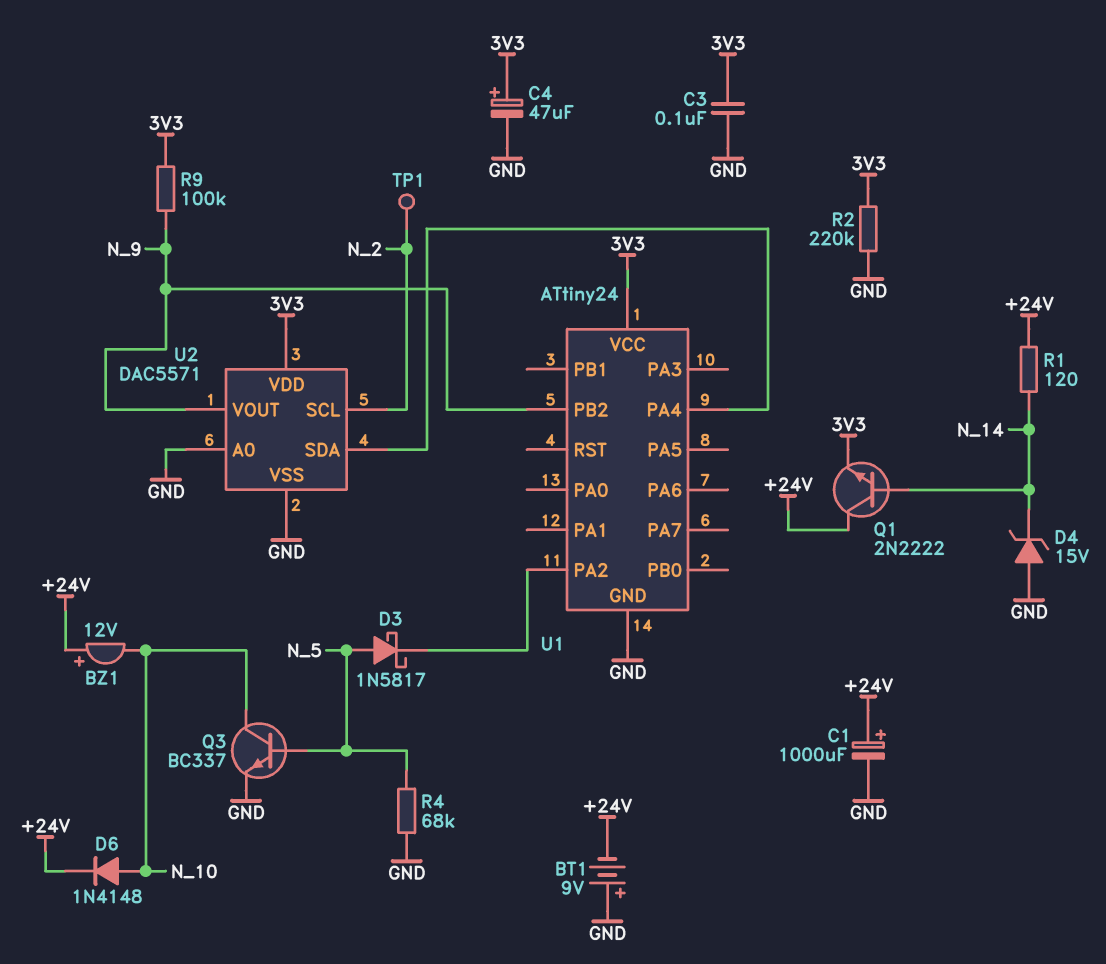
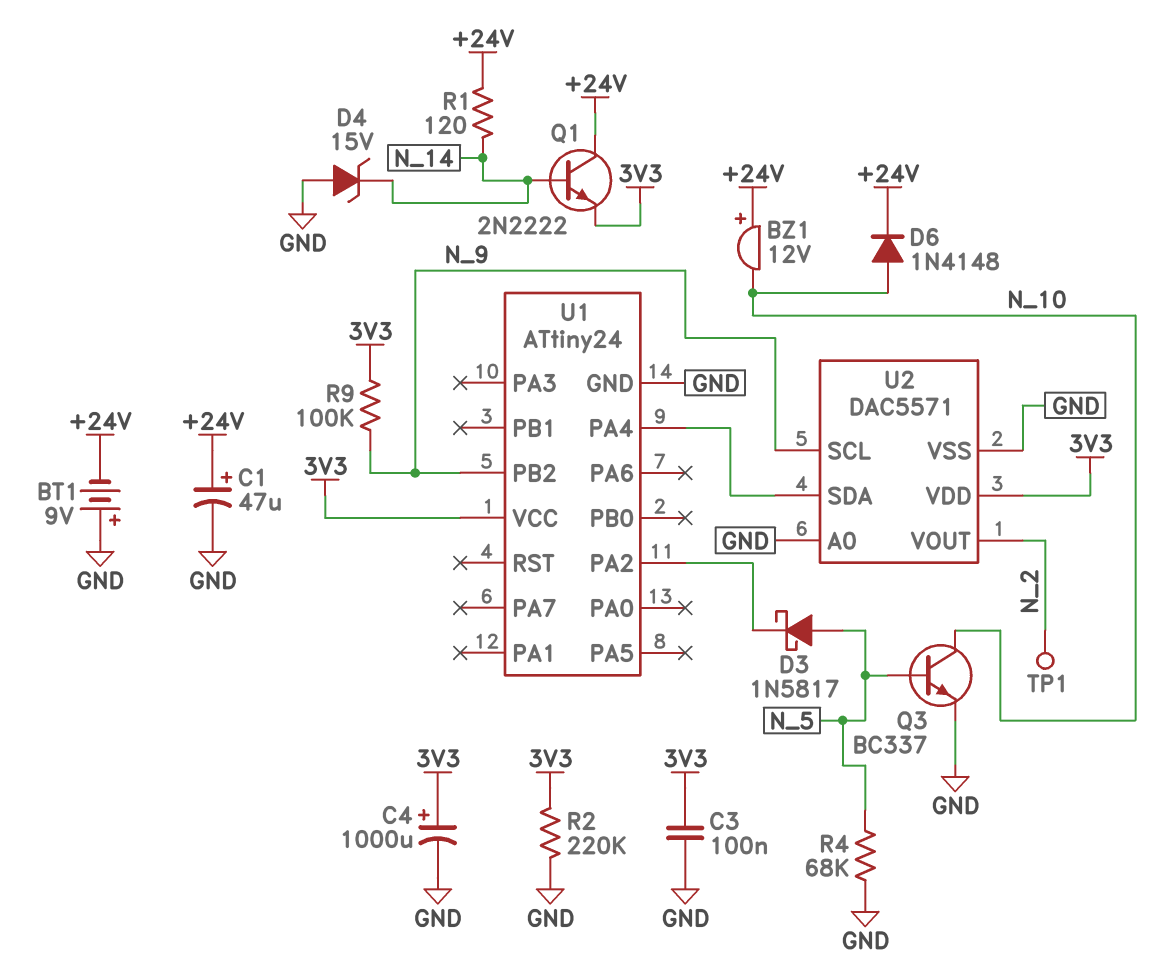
C1: 1000uF (plus +24V, minus GND) -> 47uF (plus +24V, minus GND)
C4: 47uF (plus 3V3, minus GND) -> 1000uF (plus 3V3, minus GND)
U2 pin SCL: N_2 -> N_9
U2 pin VOUT: N_9 -> N_2

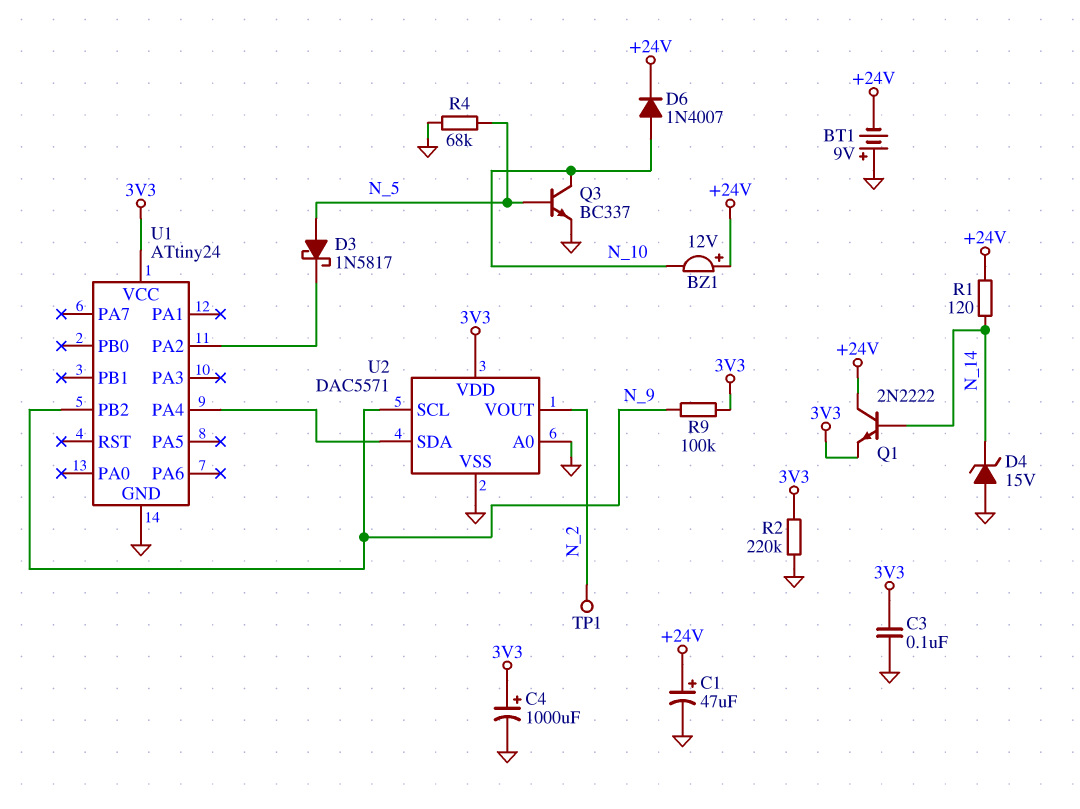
D6: diode 1N4148 (A N_10, K +24V) -> diode 1N4007 (A N_10, K +24V)

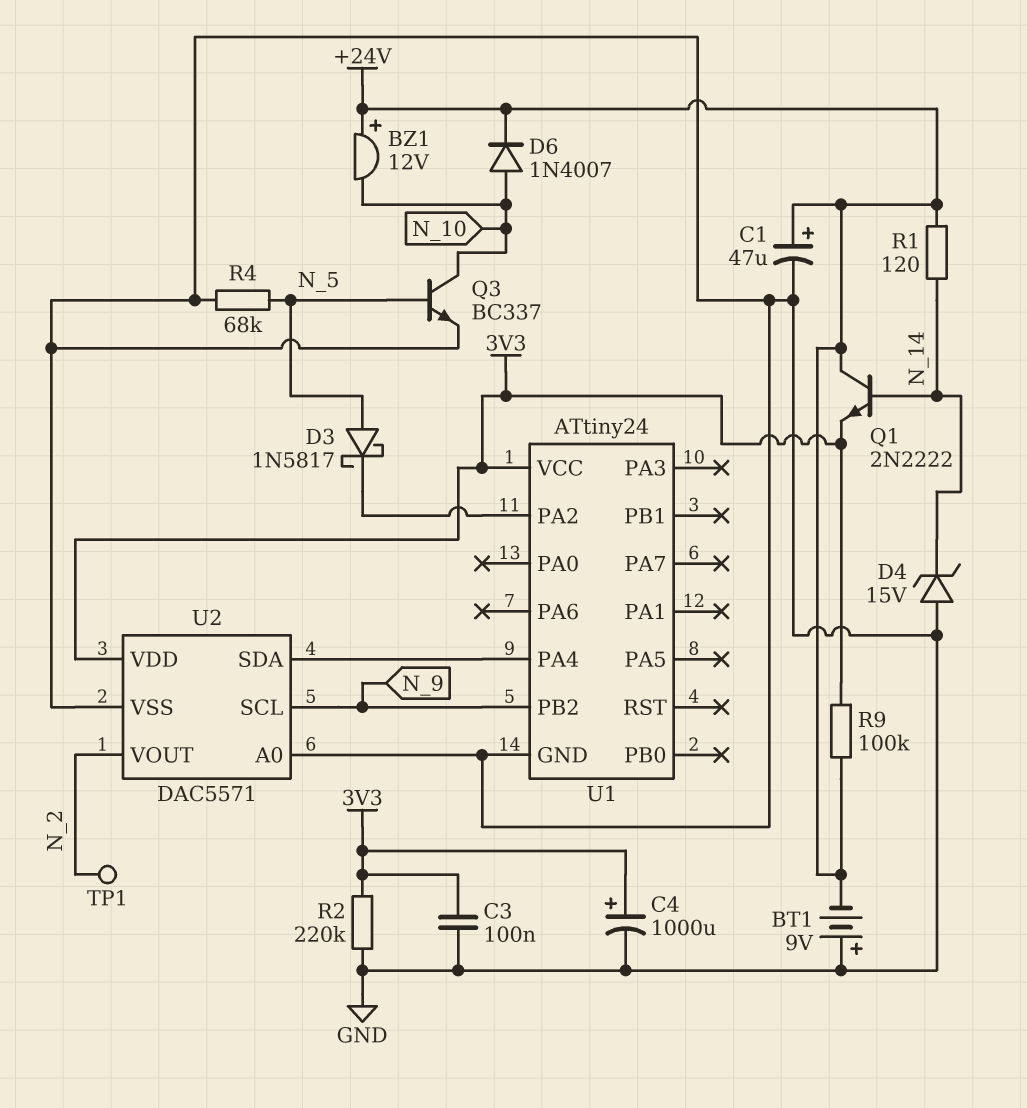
R9: 100k (3V3, N_9) -> 100k (+24V, 3V3)

